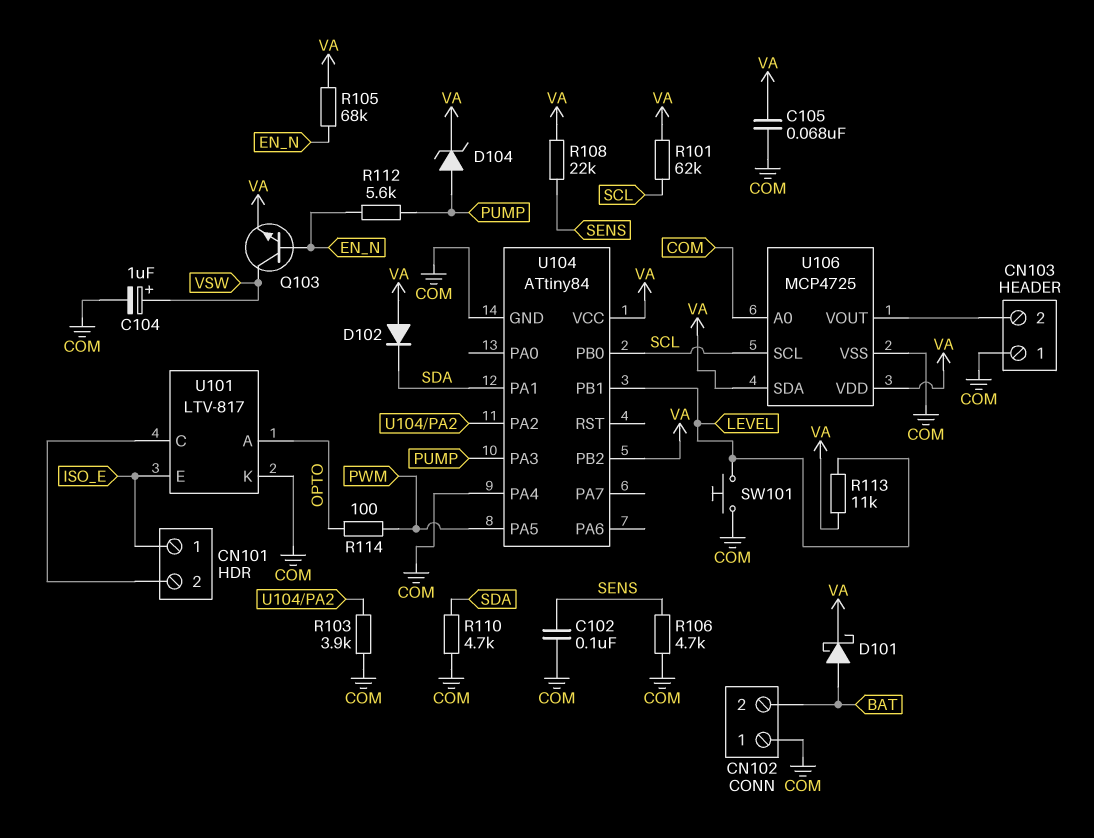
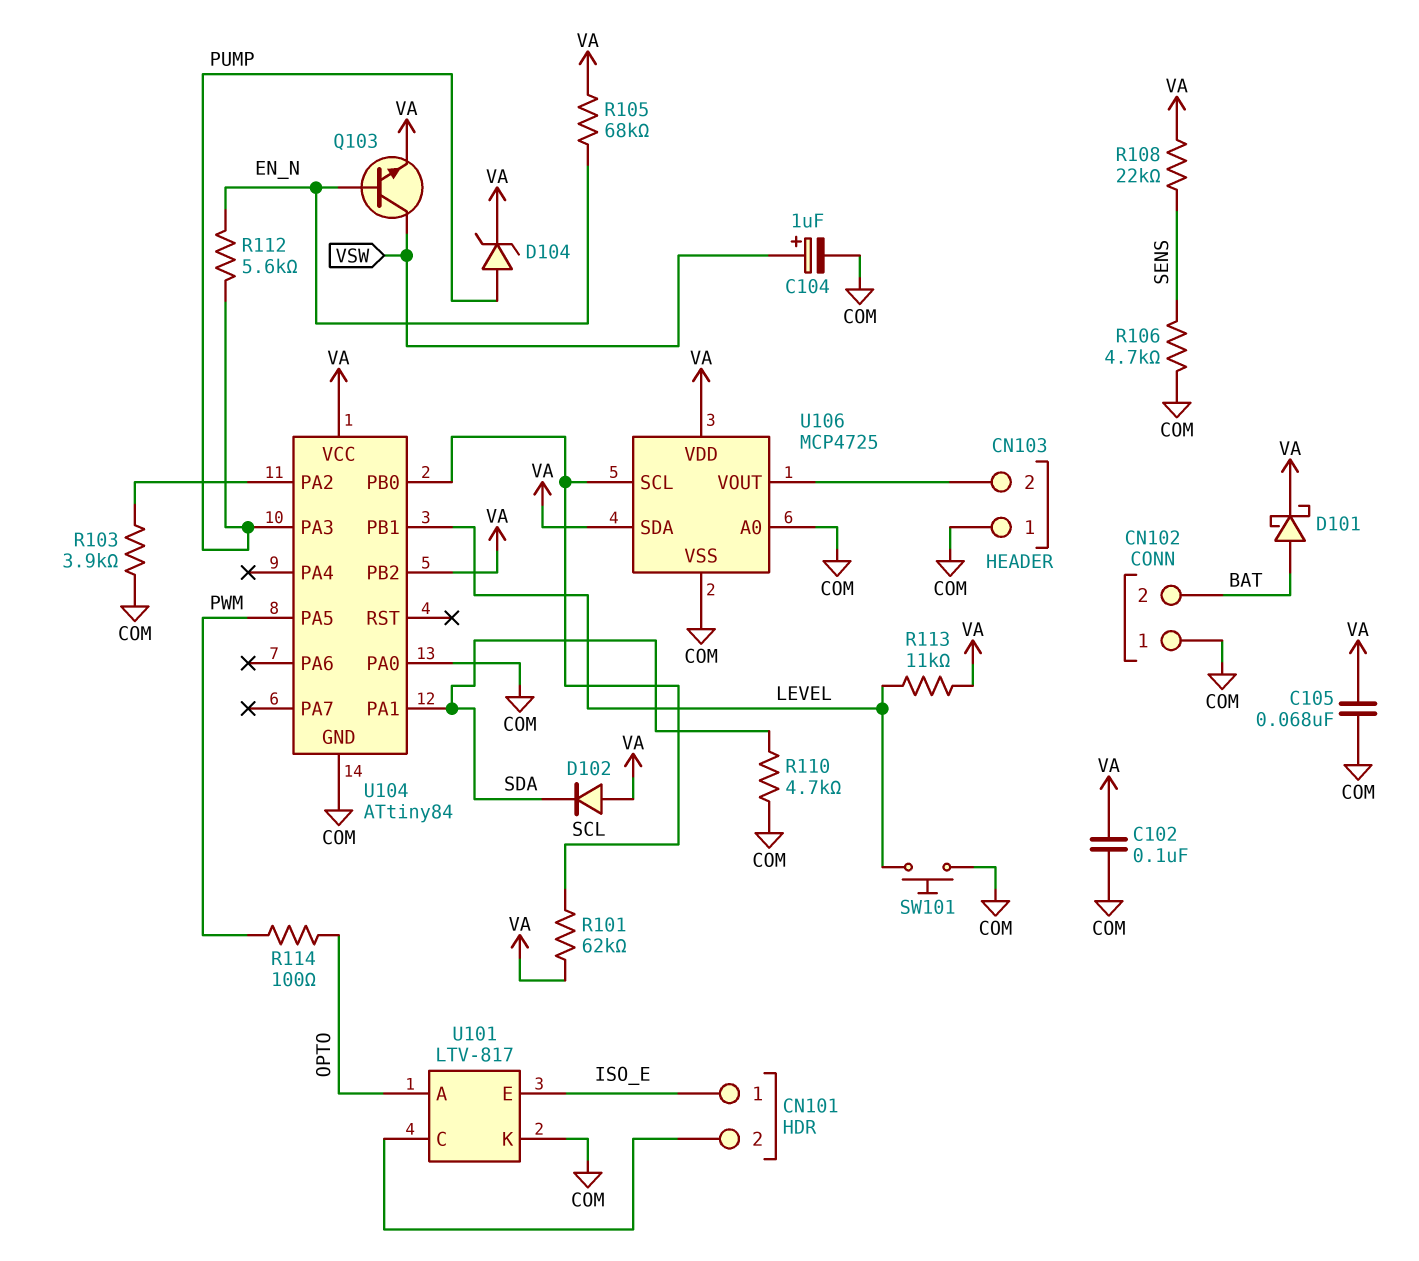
C102: 100nF (COM, SENS) -> 100nF (COM, VA)
U104 pin PA0: none -> COM
U104 pin PA4: COM -> none

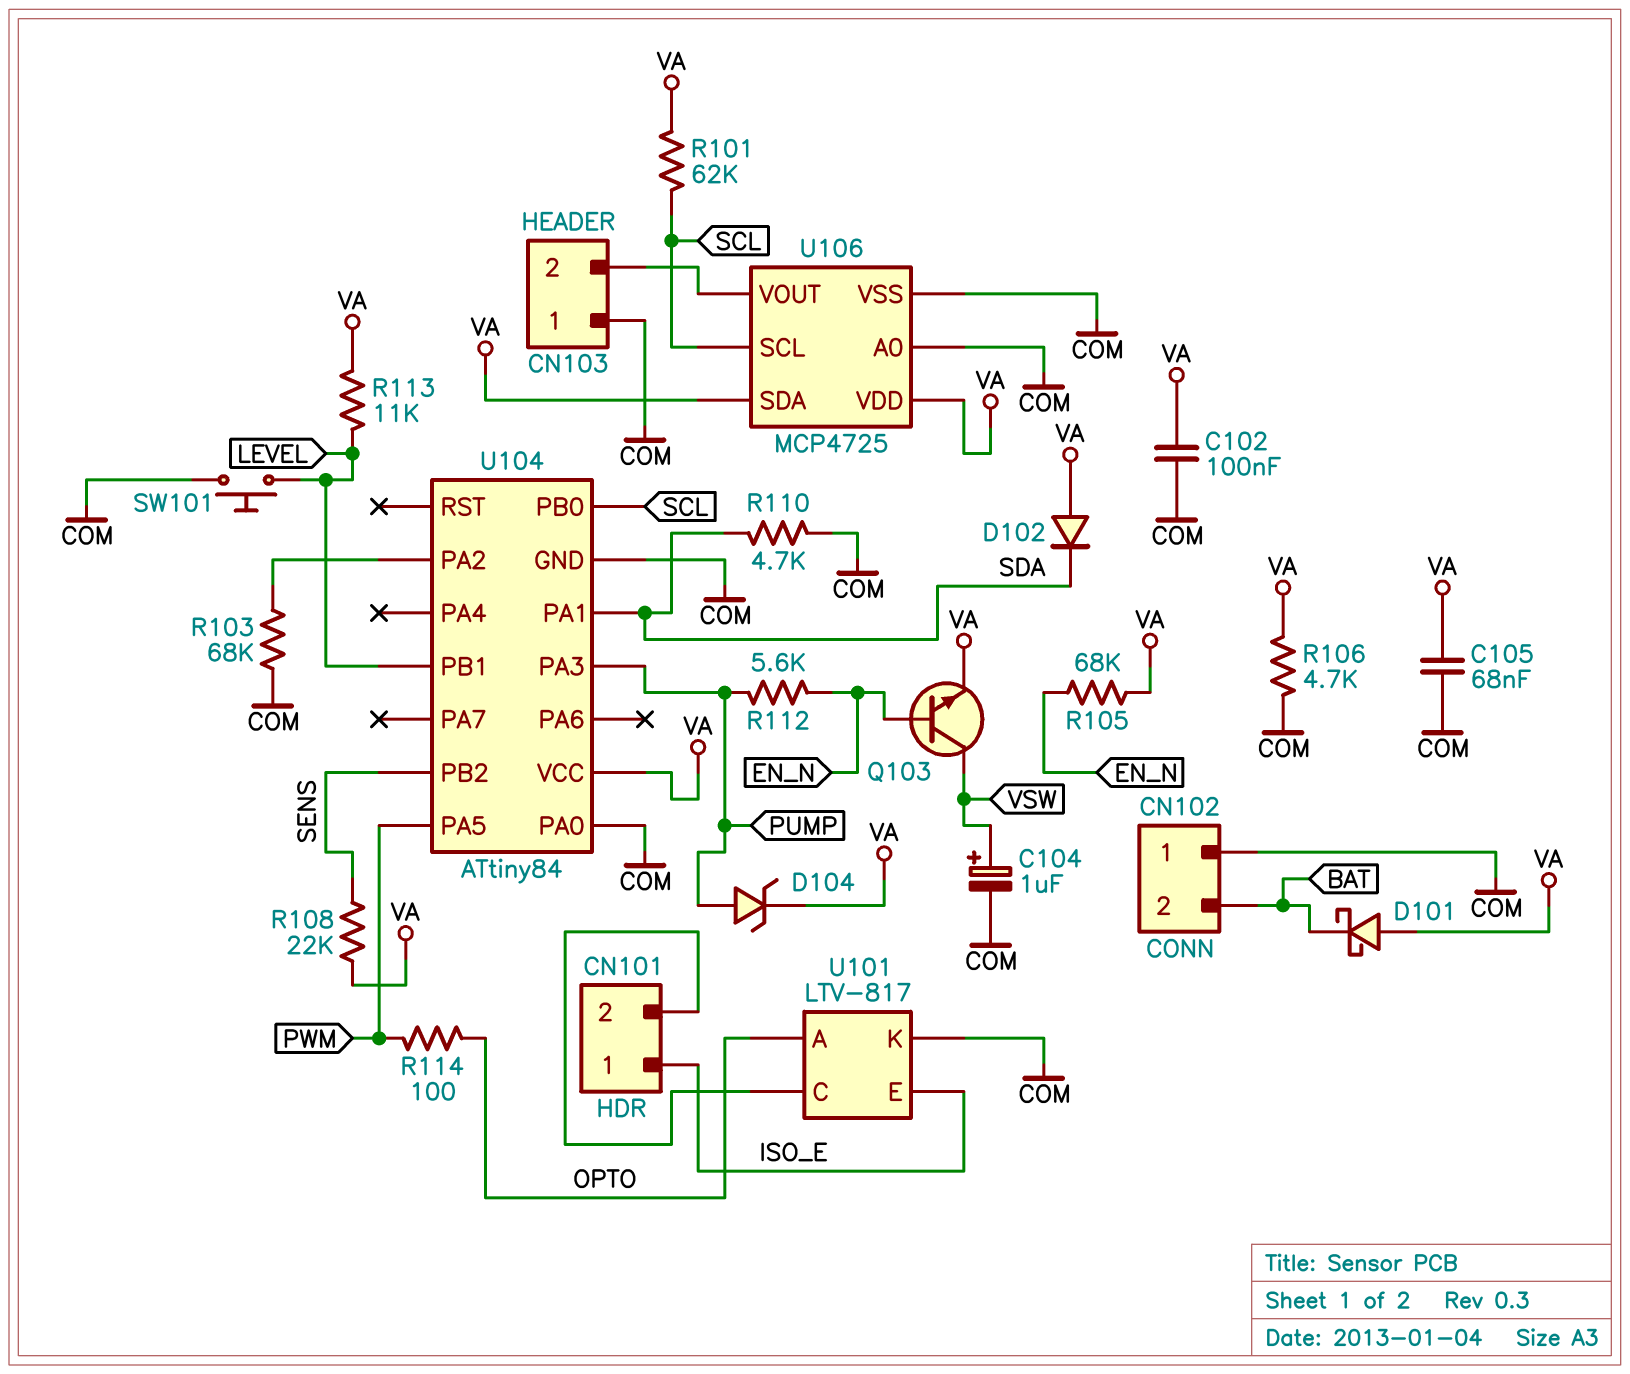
D101: schottky (A BAT, K VA) -> schottky (A VA, K BAT)
R103: 3.9k (COM, U104/PA2) -> 68k (COM, U104/PA2)
R106: 4.7k (COM, SENS) -> 4.7k (COM, VA)
U104 pin PB2: VA -> SENS

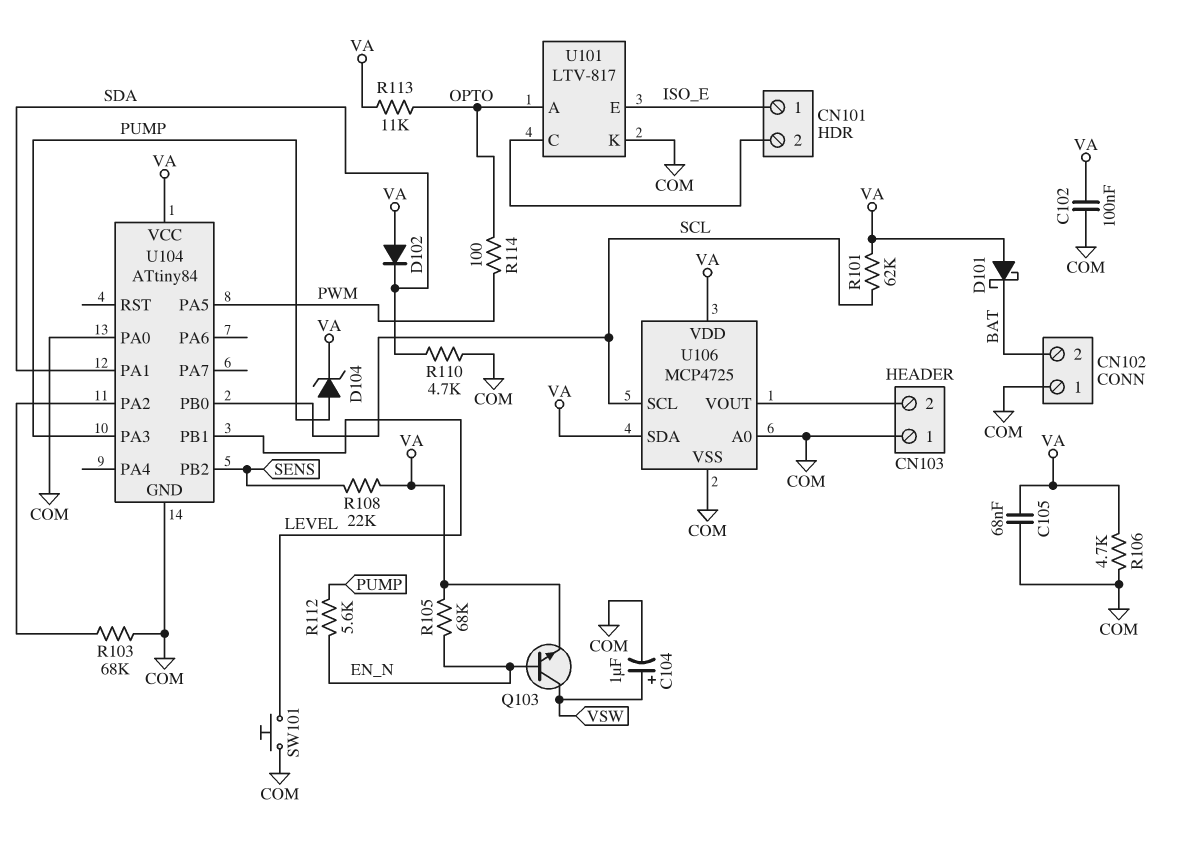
R113: 11k (LEVEL, VA) -> 11k (OPTO, VA)

